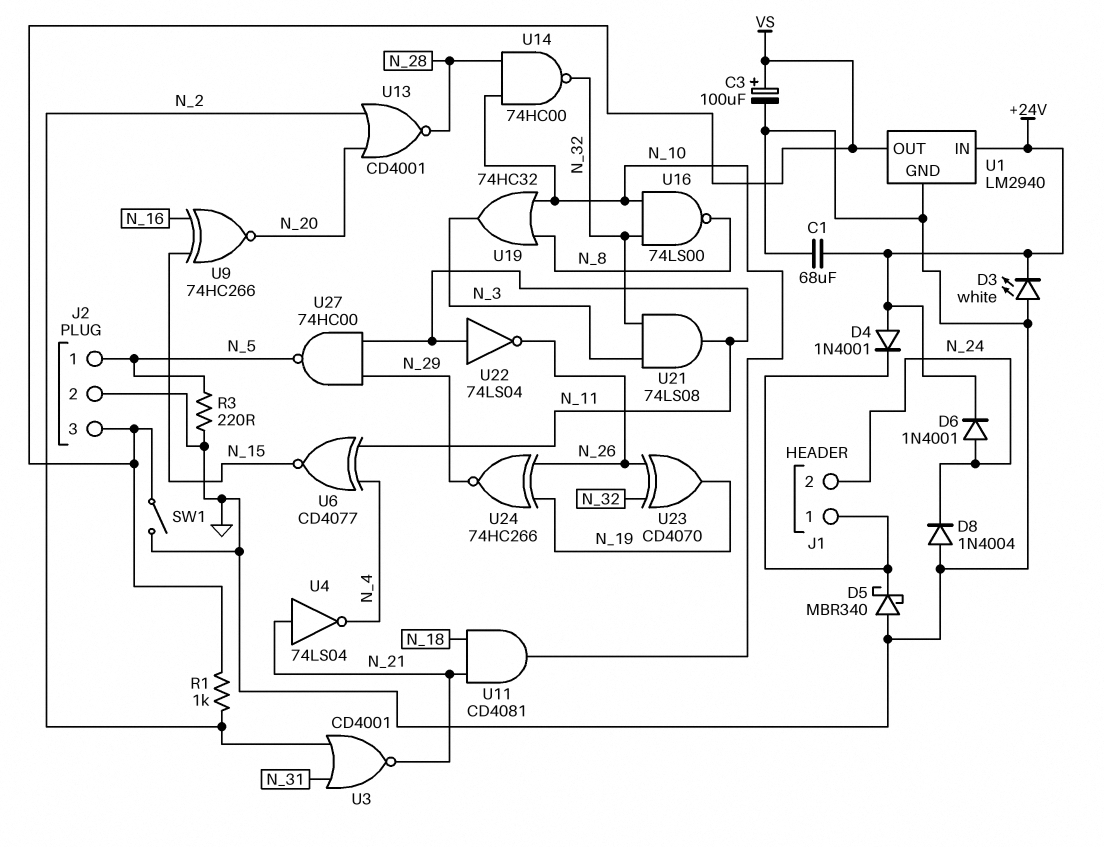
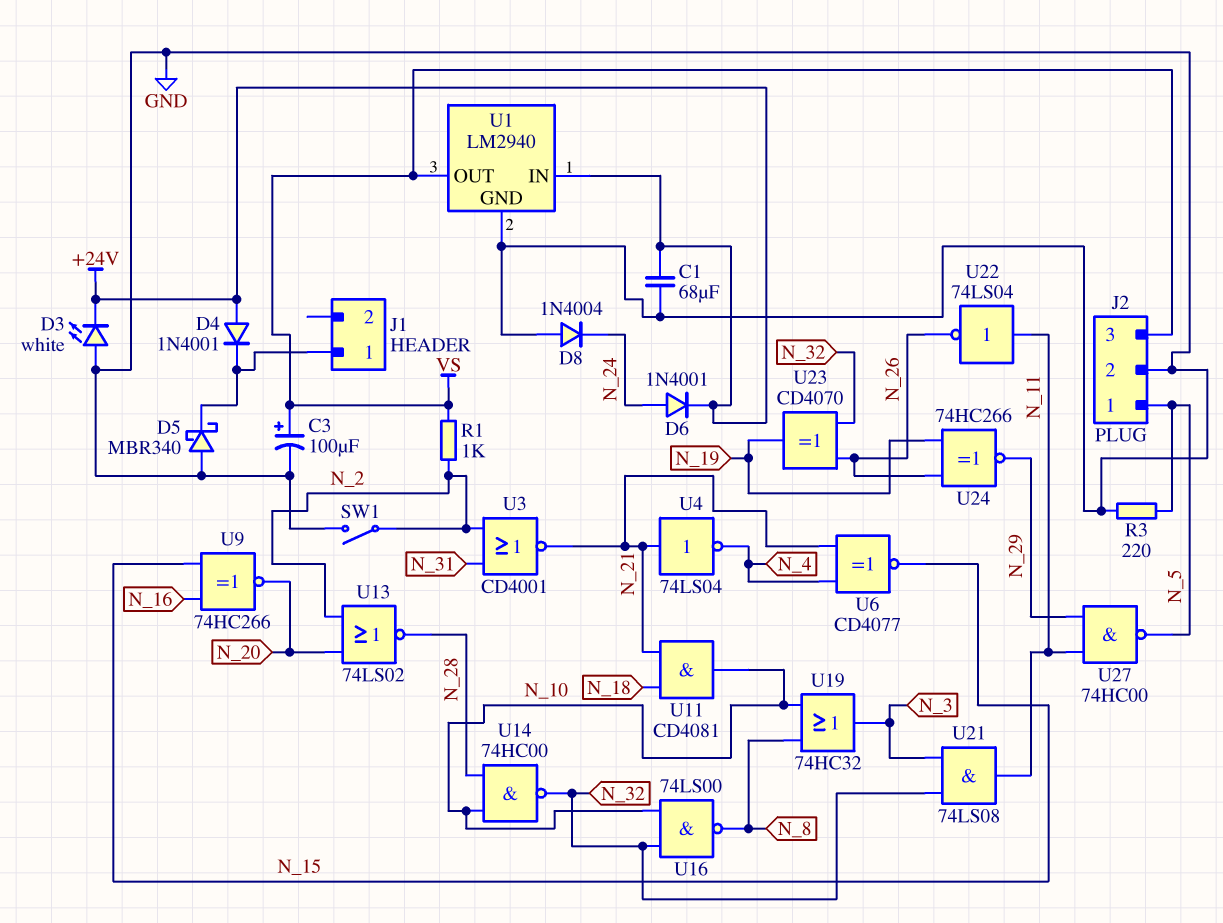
J1 pin 2: N_24 -> none
SW1: switch (GND, VS) -> switch (GND, N_2)
U6: XNOR CD4077 (in N_4, in N_11, out N_15) -> XNOR CD4077 (in N_4, in N_21, out N_15)
U13: NOR CD4001 (in N_2, in N_20, out N_28) -> NOR 74LS02 (in N_2, in N_20, out N_28)

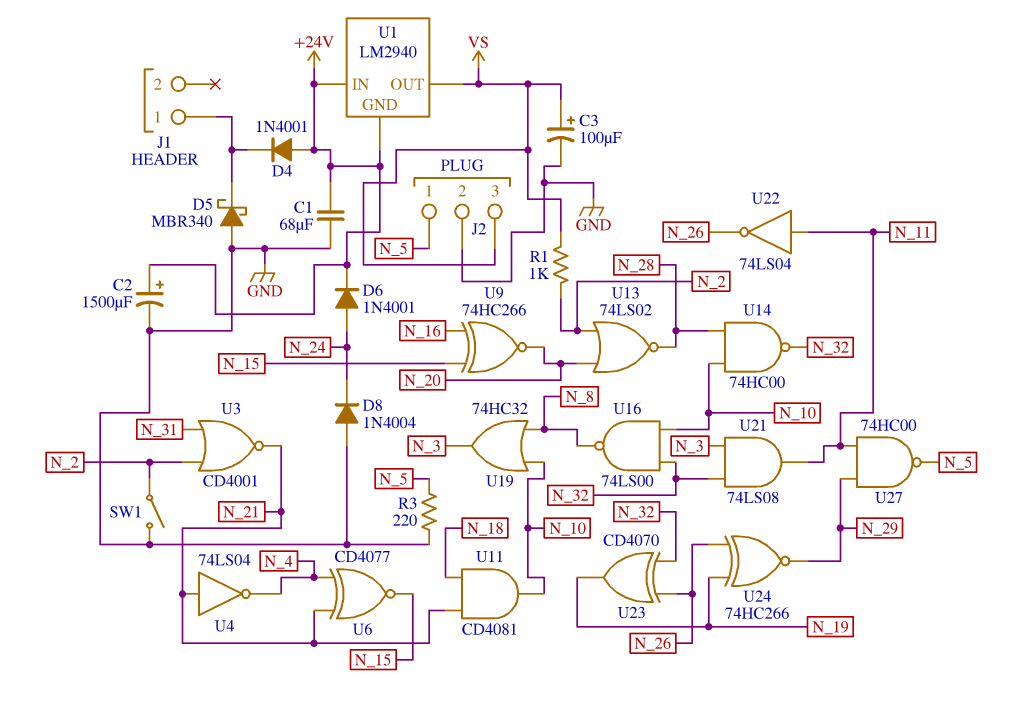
C2: none -> 1500uF (plus +24V, minus GND)
D3: LED white (A GND, K +24V) -> none
U1 pin GND: GND -> +24V

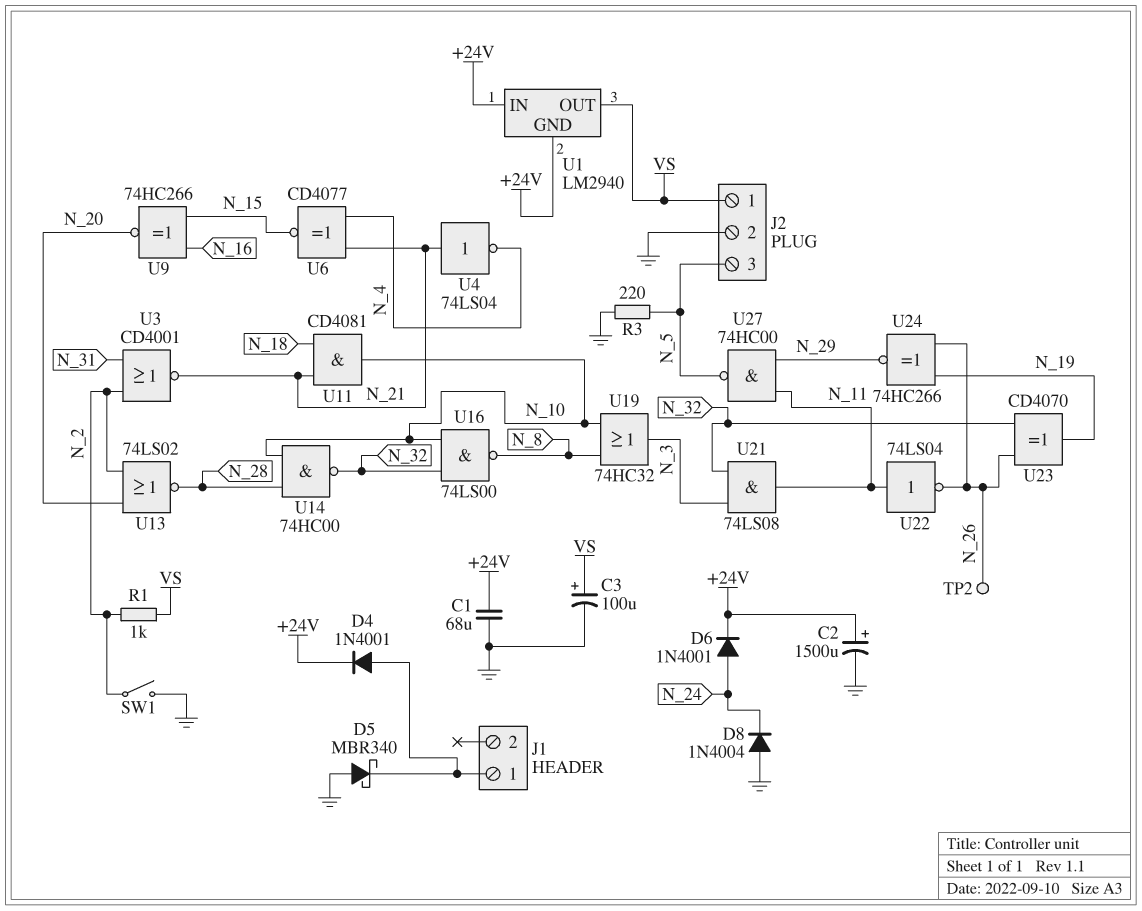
D4: diode 1N4001 (A +24V, K J1/1) -> diode 1N4001 (A J1/1, K +24V)
J2 pin 1: N_5 -> VS
J2 pin 3: VS -> N_5
TP2: none -> test point (N_26)

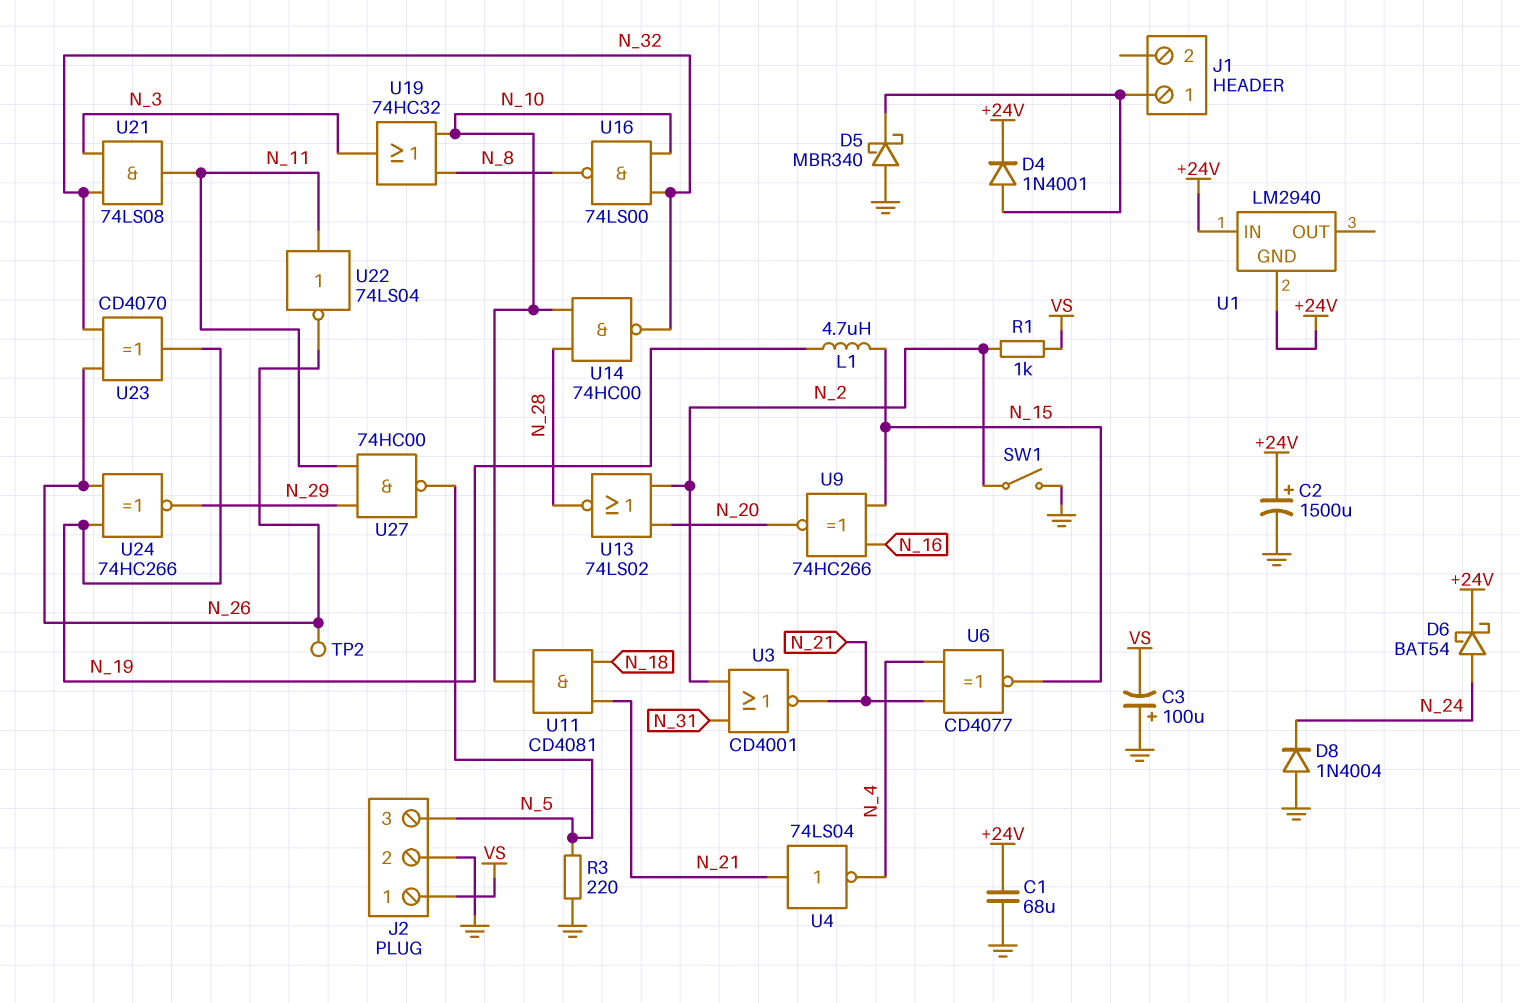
C3: 100uF (plus VS, minus GND) -> 100uF (plus GND, minus VS)
D6: diode 1N4001 (A N_24, K +24V) -> schottky BAT54 (A N_24, K +24V)
L1: none -> 4.7uH (N_15, N_19)
U1 pin OUT: VS -> none

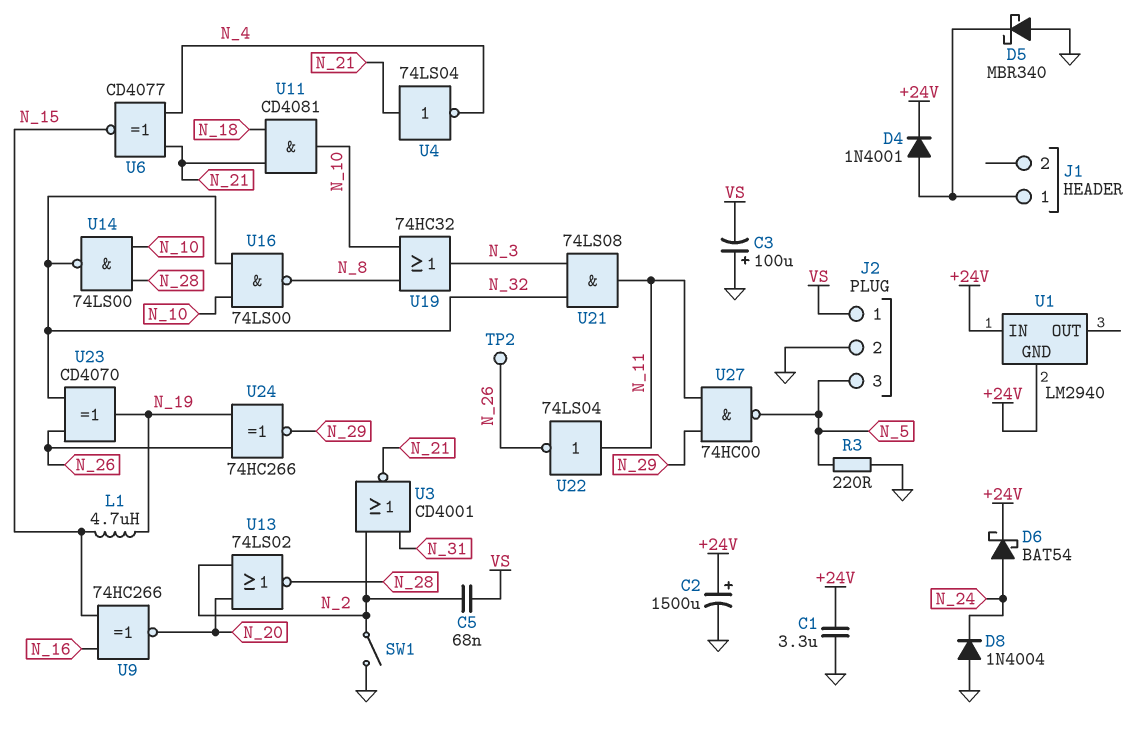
C1: 68uF (+24V, GND) -> 3.3uF (+24V, GND)
C5: none -> 68nF (N_2, VS)
R1: 1k (N_2, VS) -> none
U14: NAND 74HC00 (in N_10, in N_28, out N_32) -> NAND 74LS00 (in N_10, in N_28, out N_32)

